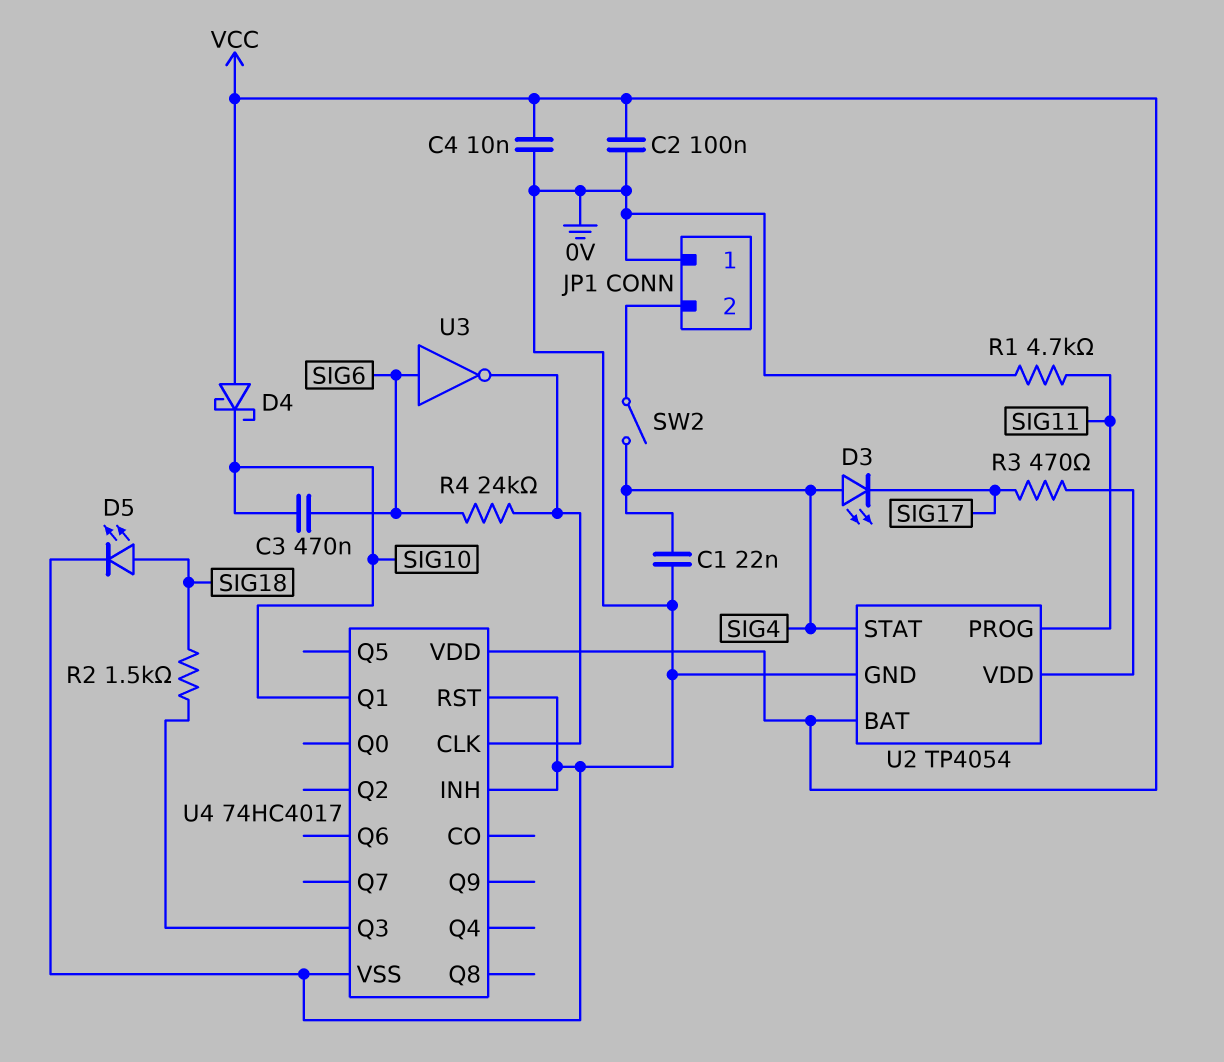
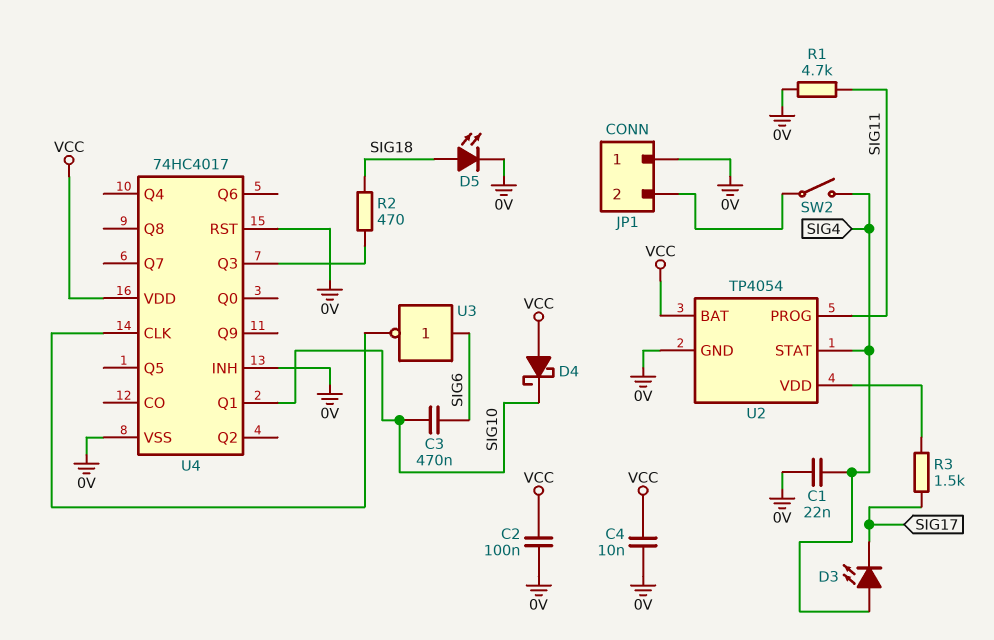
R2: 1.5k (SIG18, U4/Q3) -> 470 (SIG18, U4/Q3)
R3: 470 (SIG17, U2/VDD) -> 1.5k (SIG17, U2/VDD)
R4: 24k (SIG6, U4/CLK) -> none

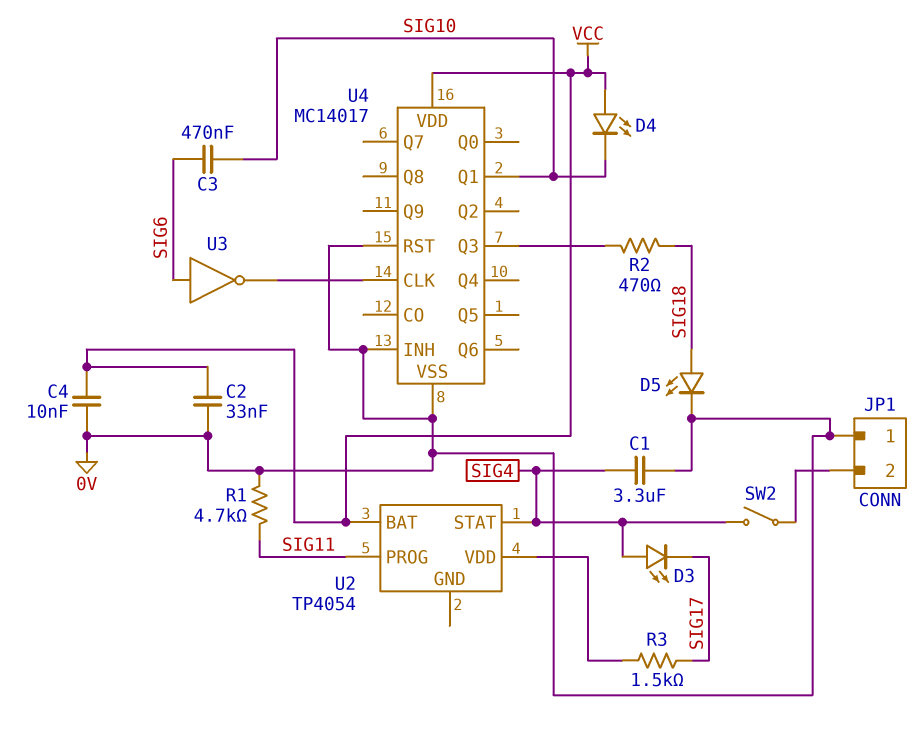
C1: 22nF (0V, SIG4) -> 3.3uF (0V, SIG4)
C2: 100nF (0V, VCC) -> 33nF (0V, VCC)
D4: schottky (A VCC, K SIG10) -> LED (A VCC, K SIG10)
U2 pin GND: 0V -> none
U4: 74HC4017 -> MC14017

